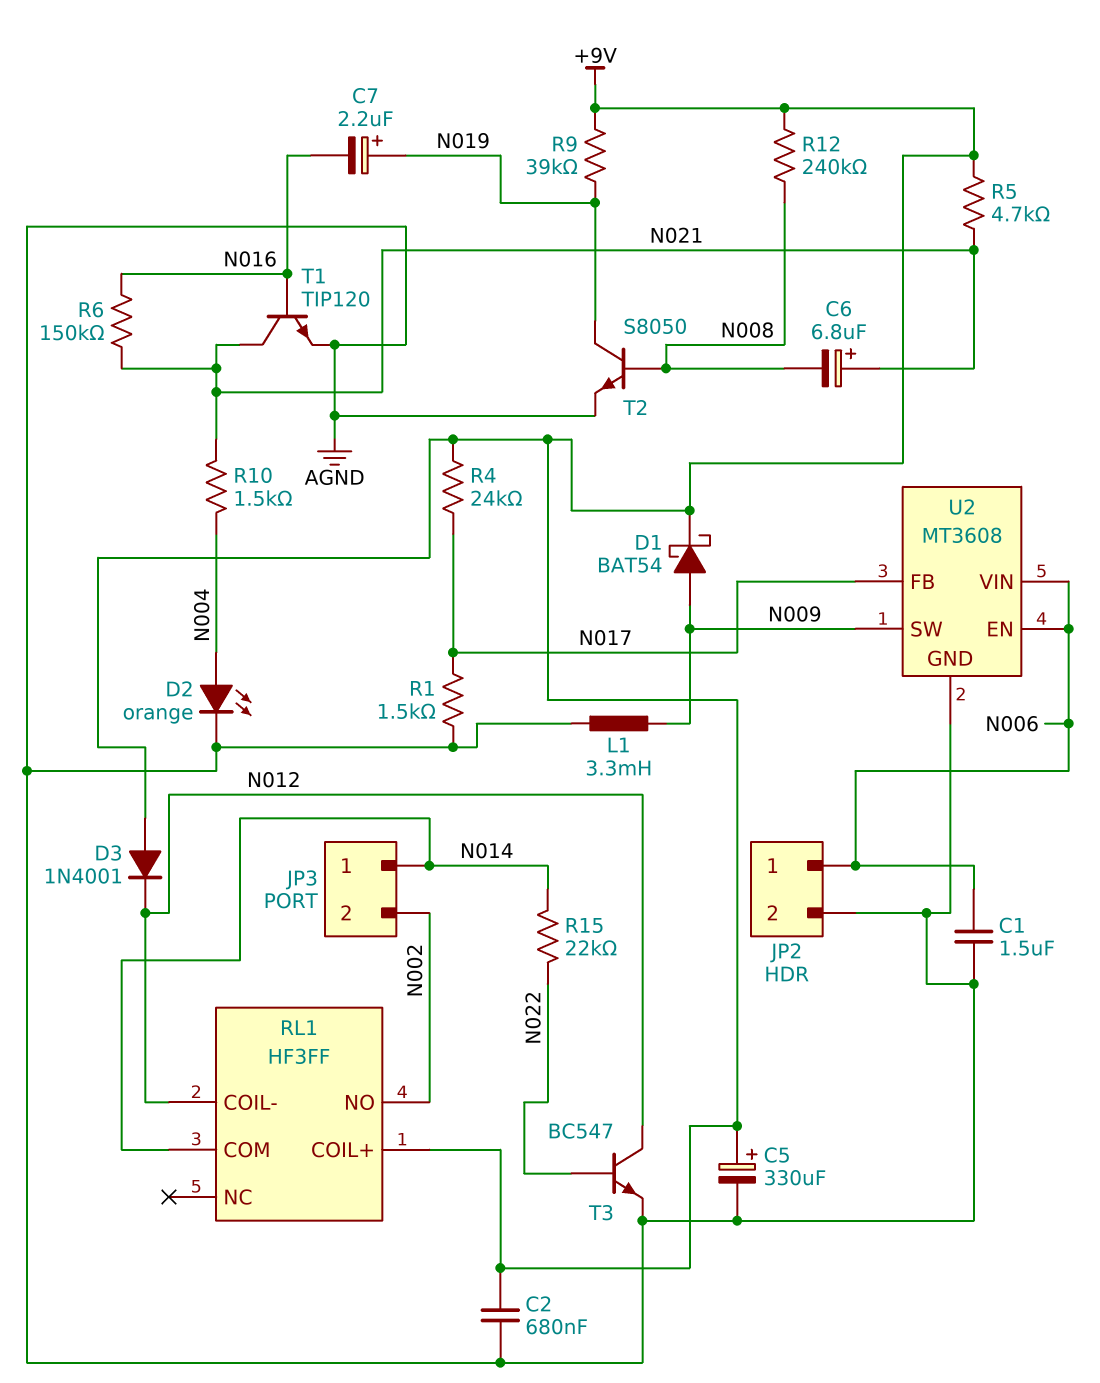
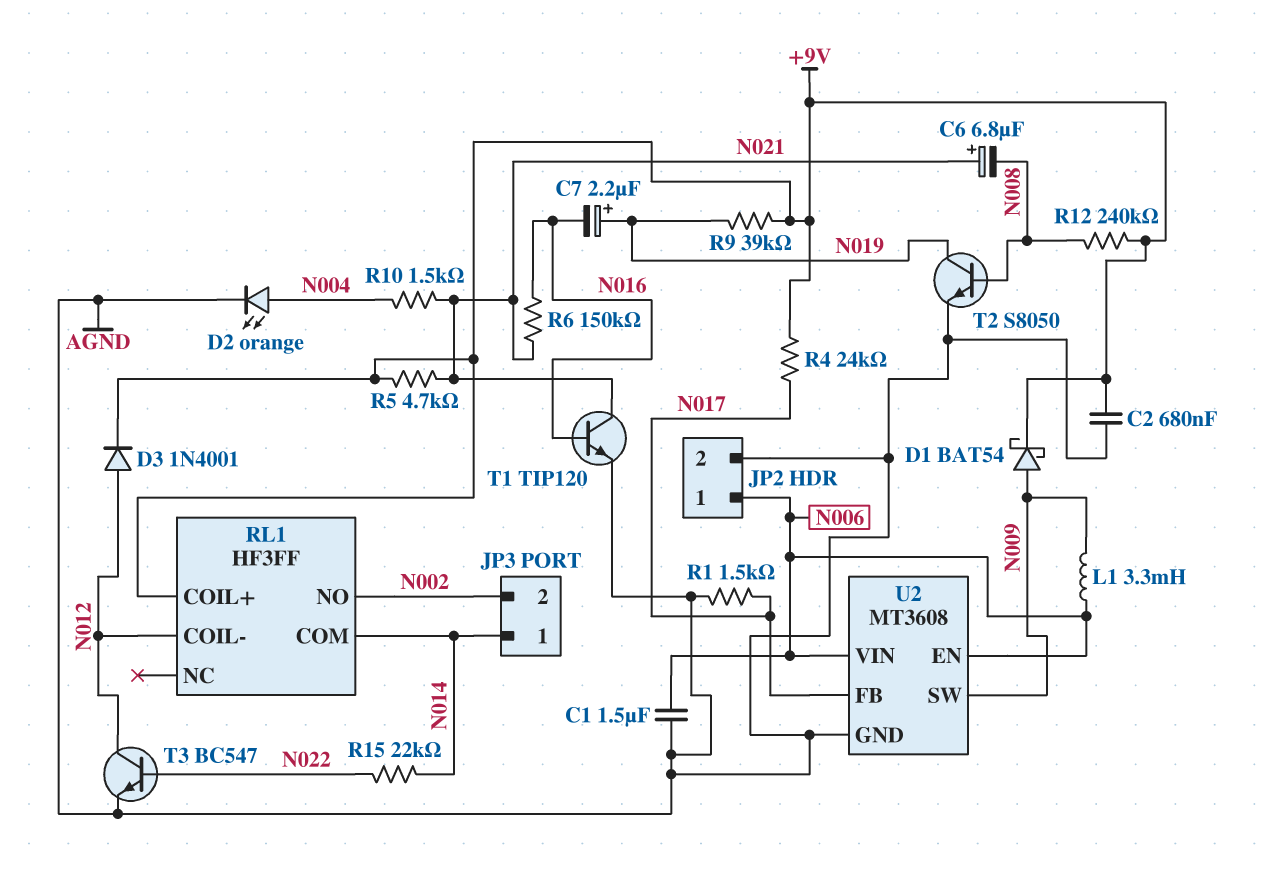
C5: 330uF (plus +9V, minus AGND) -> none
D3: diode 1N4001 (A +9V, K N012) -> diode 1N4001 (A N012, K +9V)
L1: 3.3mH (AGND, N009) -> 3.3mH (N006, N009)

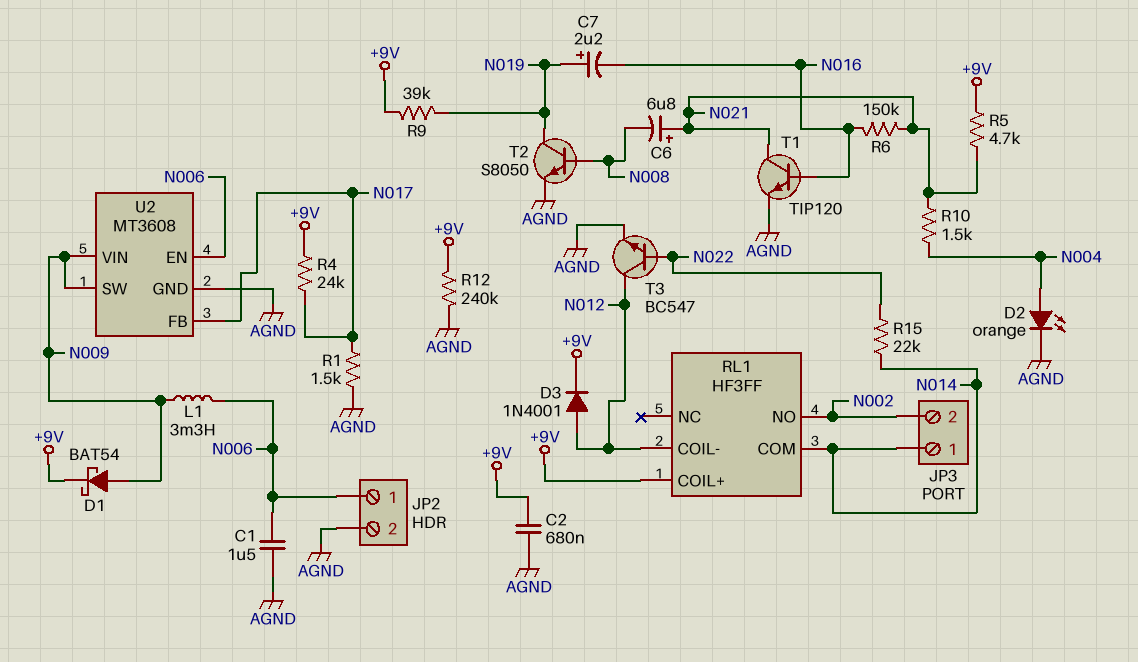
R12: 240k (+9V, N008) -> 240k (+9V, AGND)
U2 pin VIN: N006 -> N009

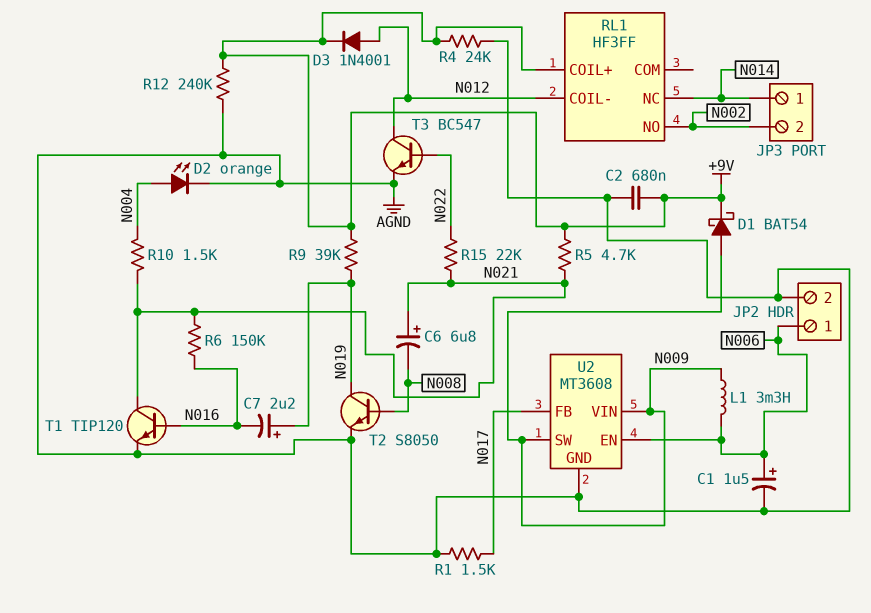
C1: 1.5uF (AGND, N006) -> 1.5uF (plus N006, minus AGND)
R4: 24k (+9V, N017) -> 24k (+9V, AGND)
R15: 22k (N014, N022) -> 22k (N021, N022)
RL1 pin COM: N014 -> none
RL1 pin NC: none -> N014

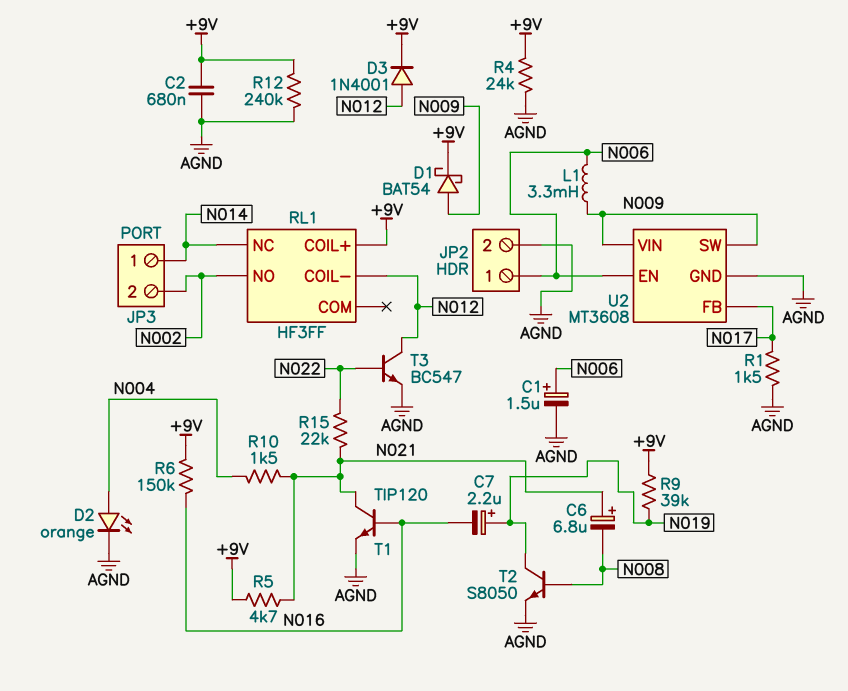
R6: 150k (N016, N021) -> 150k (+9V, N016)

